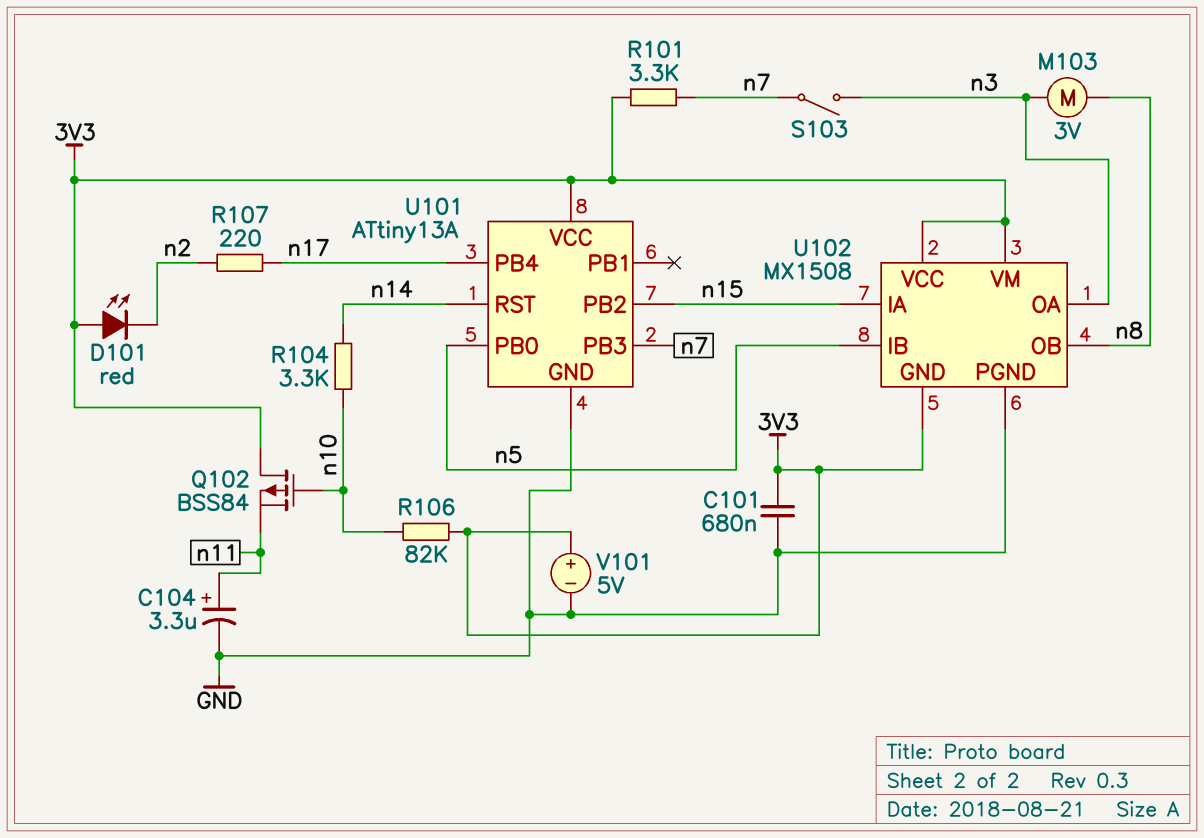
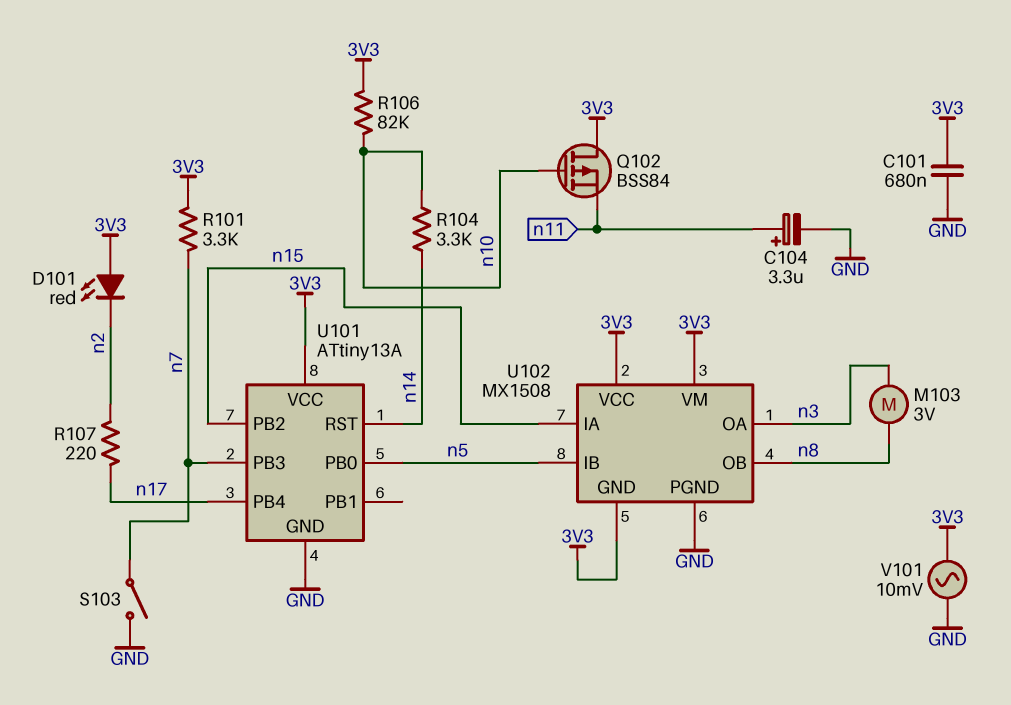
S103: switch (n3, n7) -> switch (GND, n7)
V101: 5V (plus 3V3, minus GND) -> AC 10mV (3V3, GND)

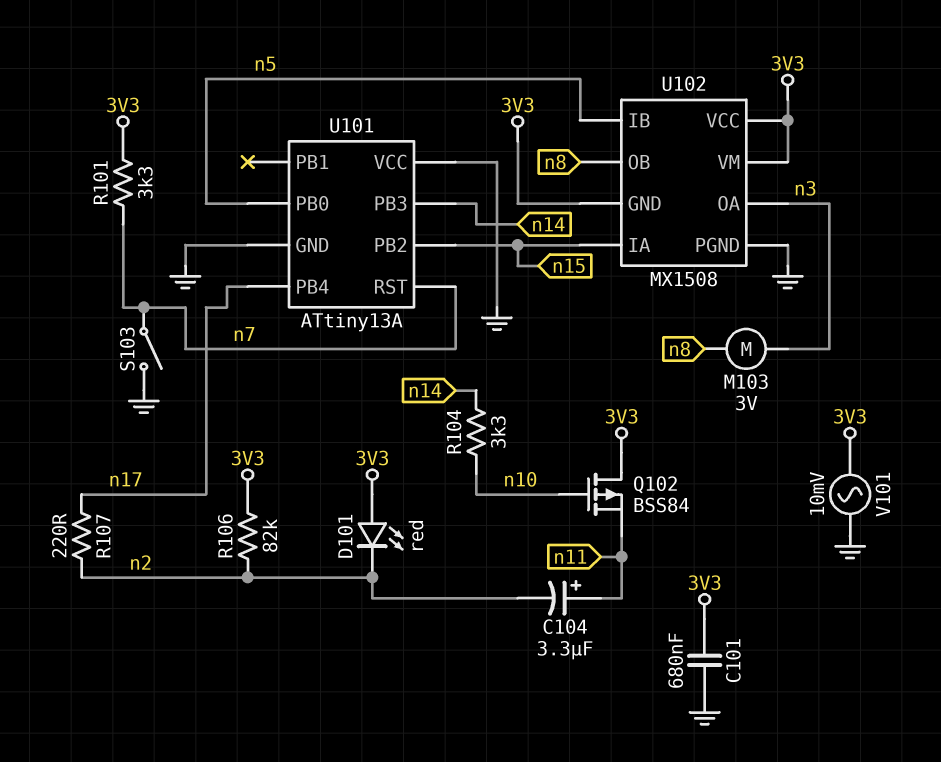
C104: 3.3uF (plus n11, minus GND) -> 3.3uF (plus n11, minus n2)
R106: 82k (3V3, n10) -> 82k (3V3, n2)
U101 pin PB3: n7 -> n14
U101 pin RST: n14 -> n7
U101 pin VCC: 3V3 -> GND

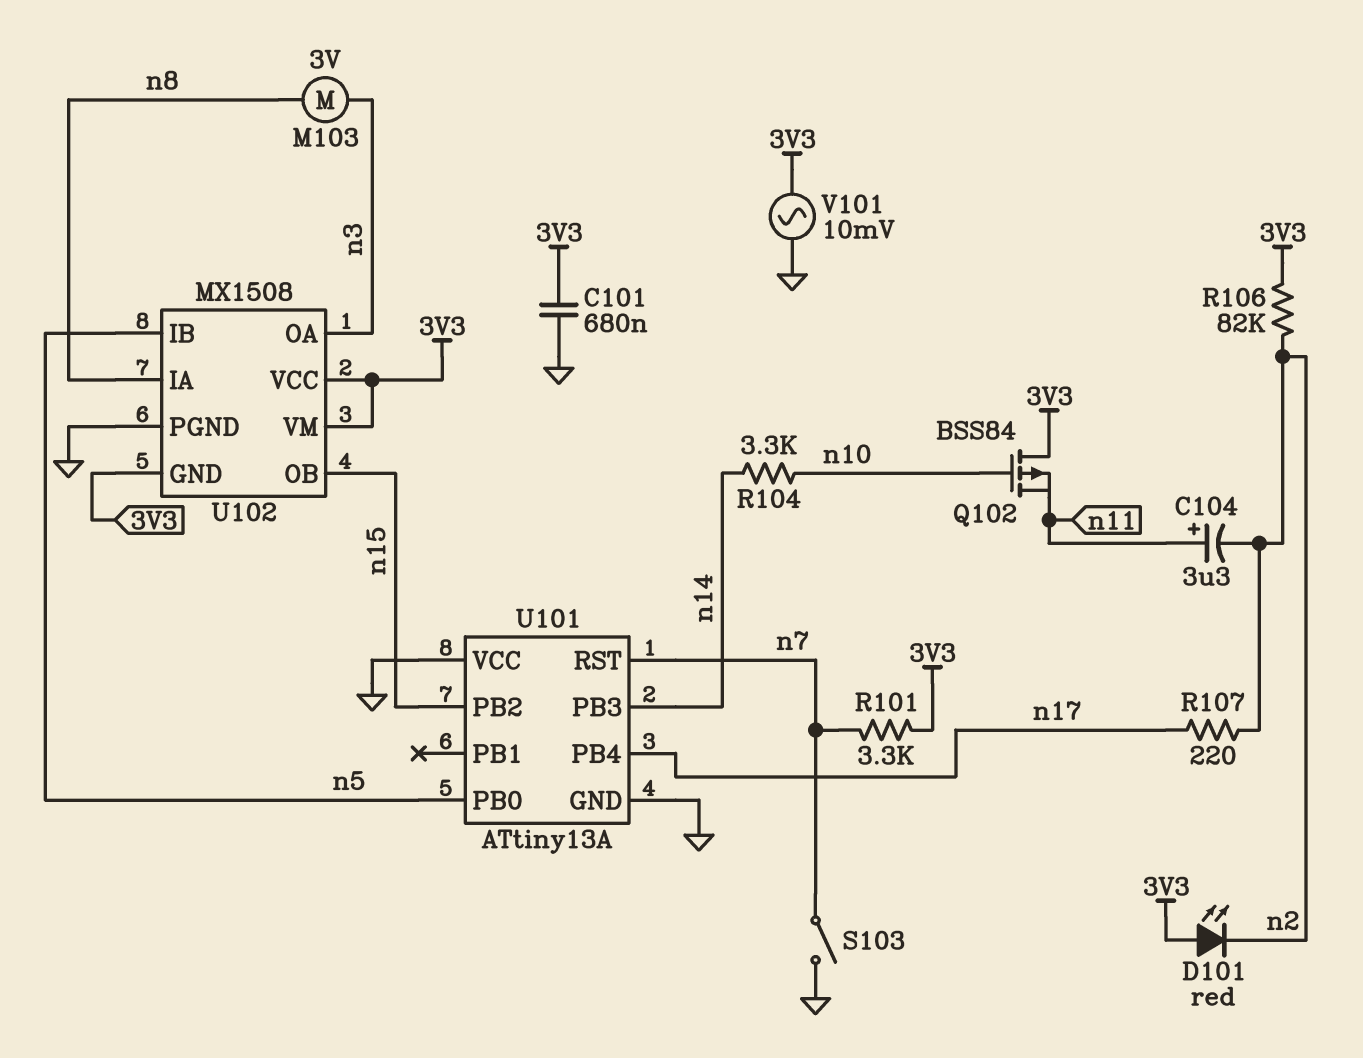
U102 pin IA: n15 -> n8
U102 pin OB: n8 -> n15

